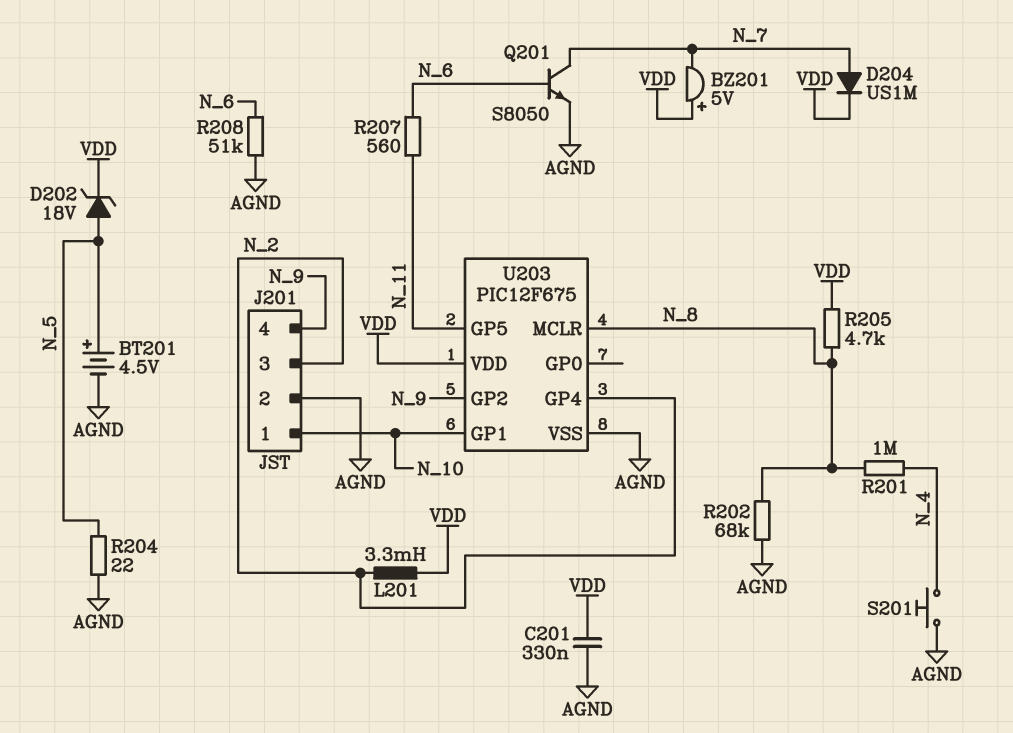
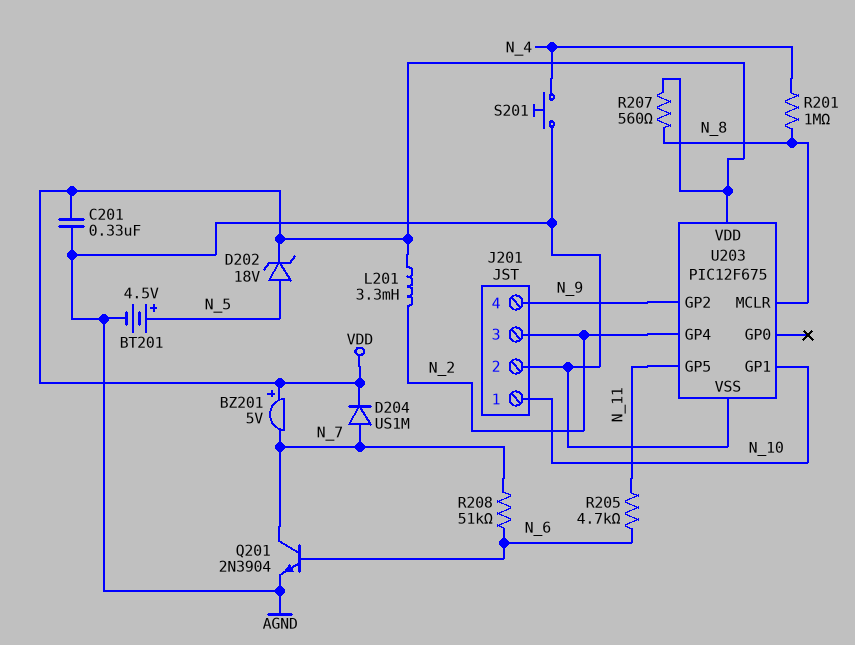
Q201: NPN S8050 (B N_6, C N_7, E AGND) -> NPN 2N3904 (B N_6, C N_7, E AGND)
R202: 68k (AGND, N_8) -> none
R204: 22 (AGND, N_5) -> none
R205: 4.7k (N_8, VDD) -> 4.7k (N_6, N_11)
R207: 560 (N_6, N_11) -> 560 (N_8, VDD)
R208: 51k (AGND, N_6) -> 51k (N_6, N_7)

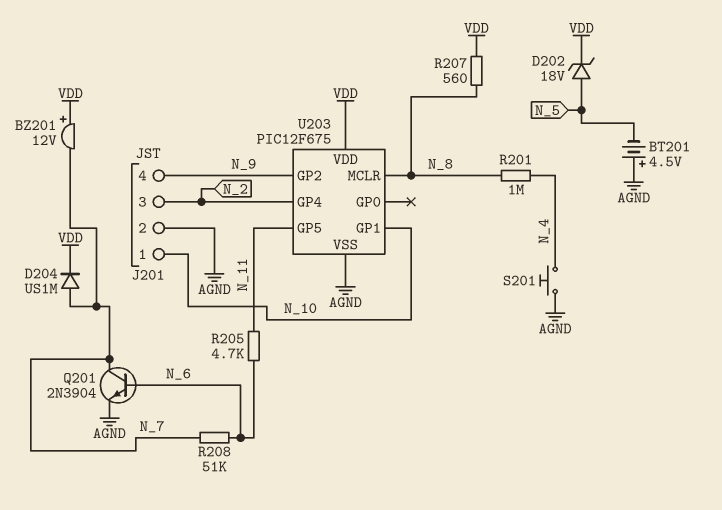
BT201: 4.5V (plus N_5, minus AGND) -> 4.5V (plus AGND, minus N_5)
BZ201: buzzer 5V (plus VDD, minus N_7) -> buzzer 12V (plus VDD, minus N_7)
C201: 330nF (AGND, VDD) -> none
L201: 3.3mH (N_2, VDD) -> none

